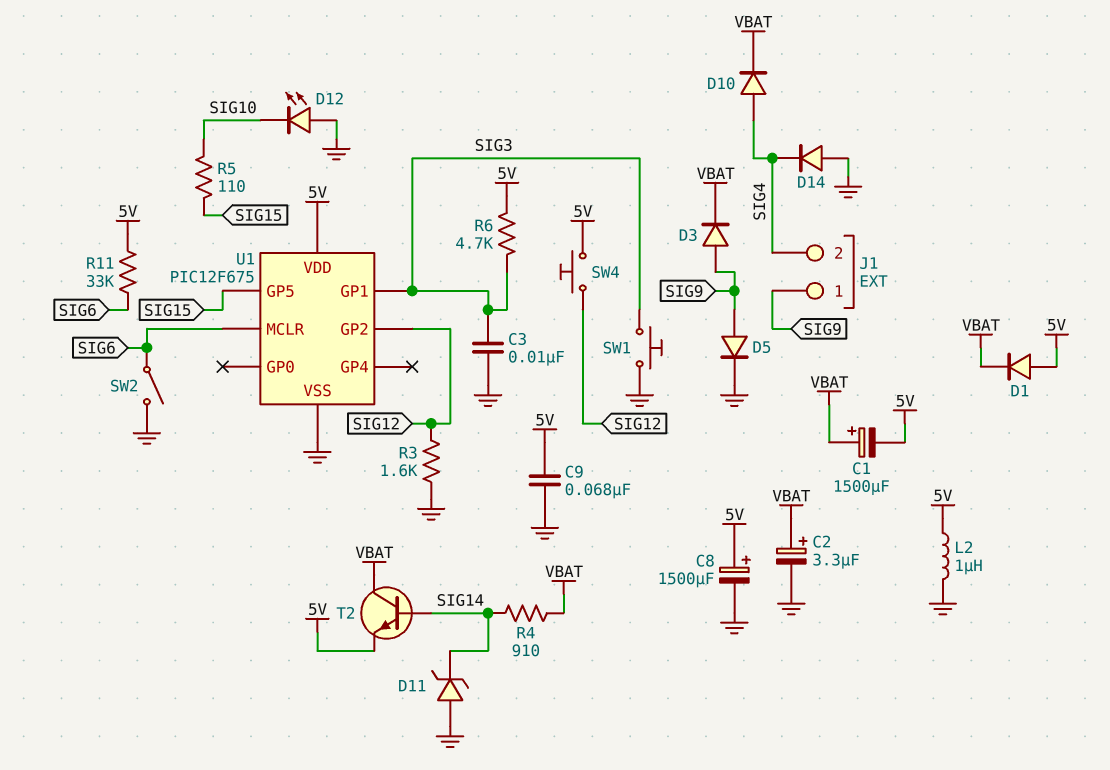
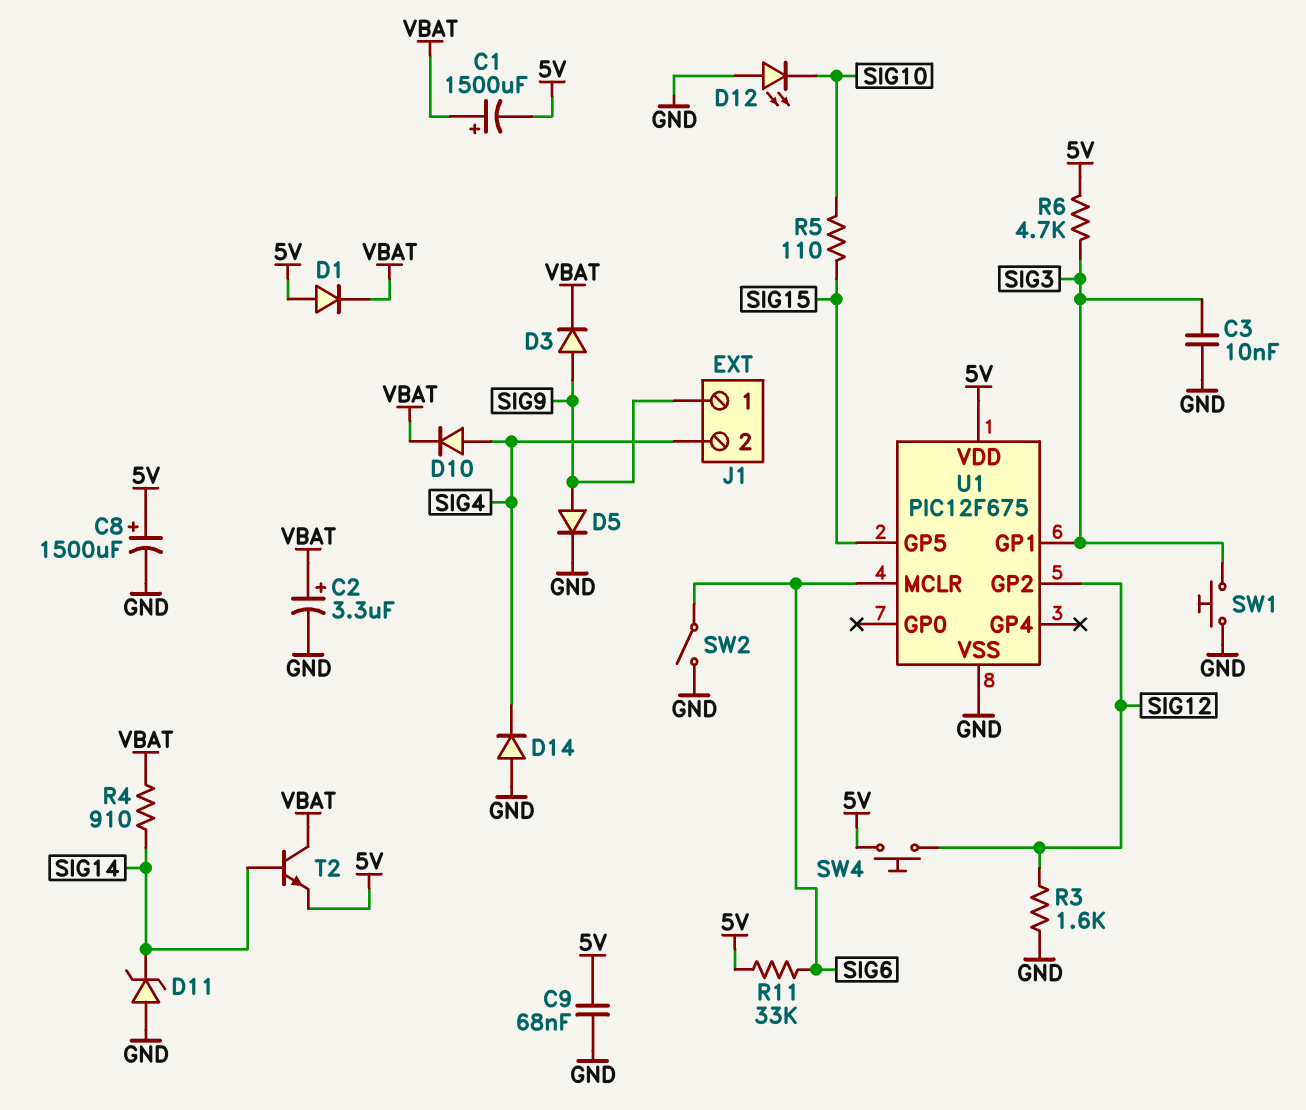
L2: 1uH (5V, GND) -> none

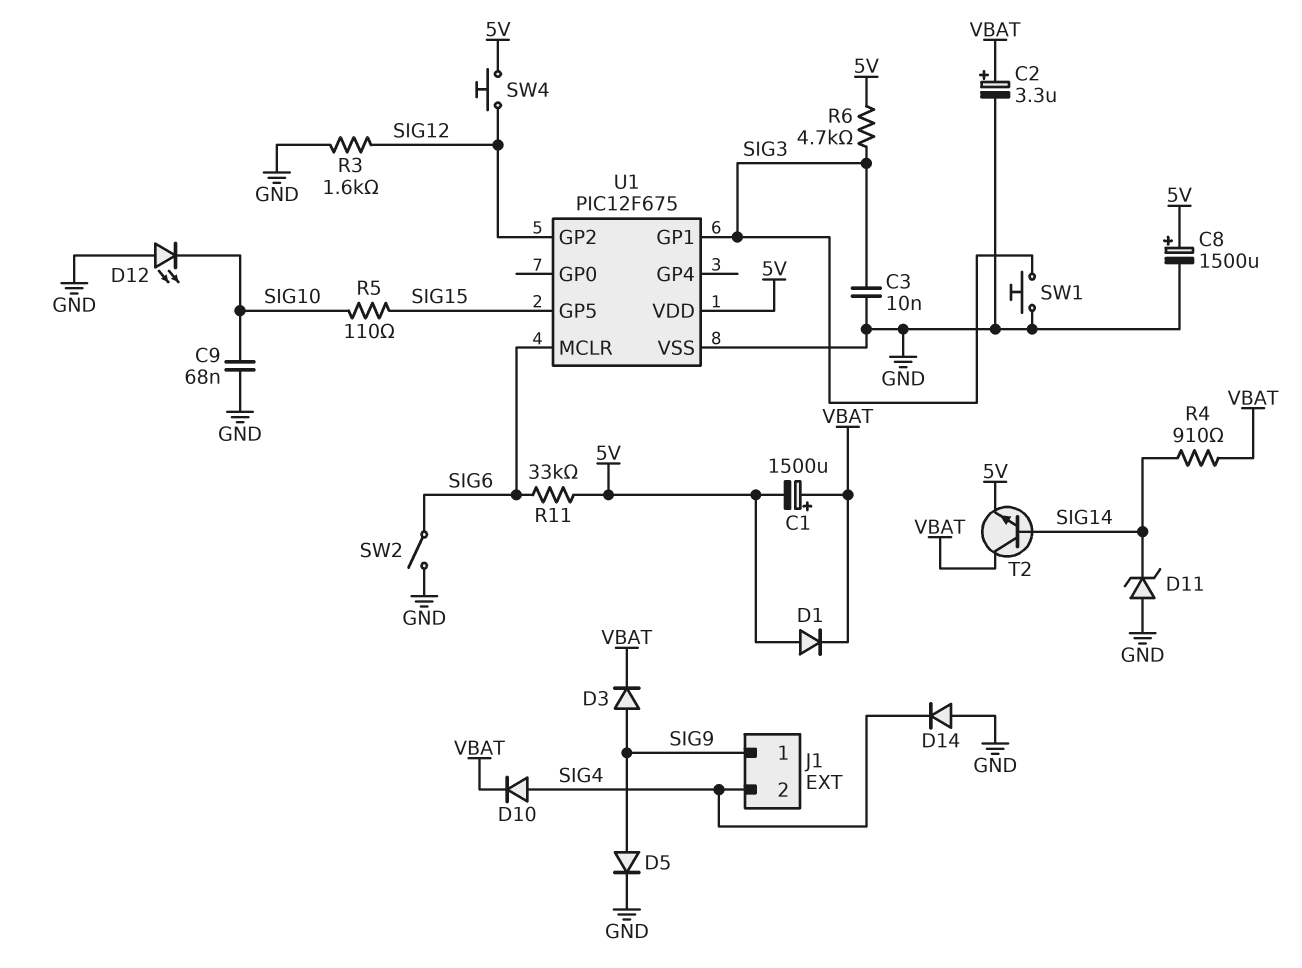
C9: 68nF (5V, GND) -> 68nF (GND, SIG10)

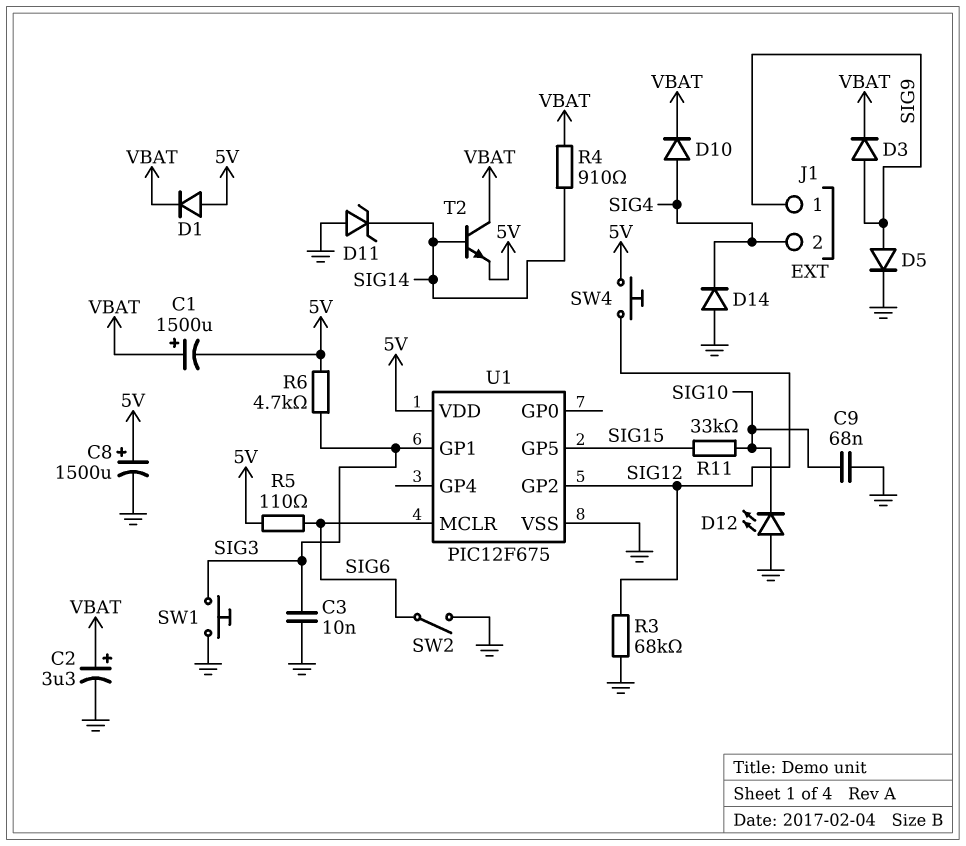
R3: 1.6k (GND, SIG12) -> 68k (GND, SIG12)
R5: 110 (SIG10, SIG15) -> 110 (5V, SIG6)
R11: 33k (5V, SIG6) -> 33k (SIG10, SIG15)

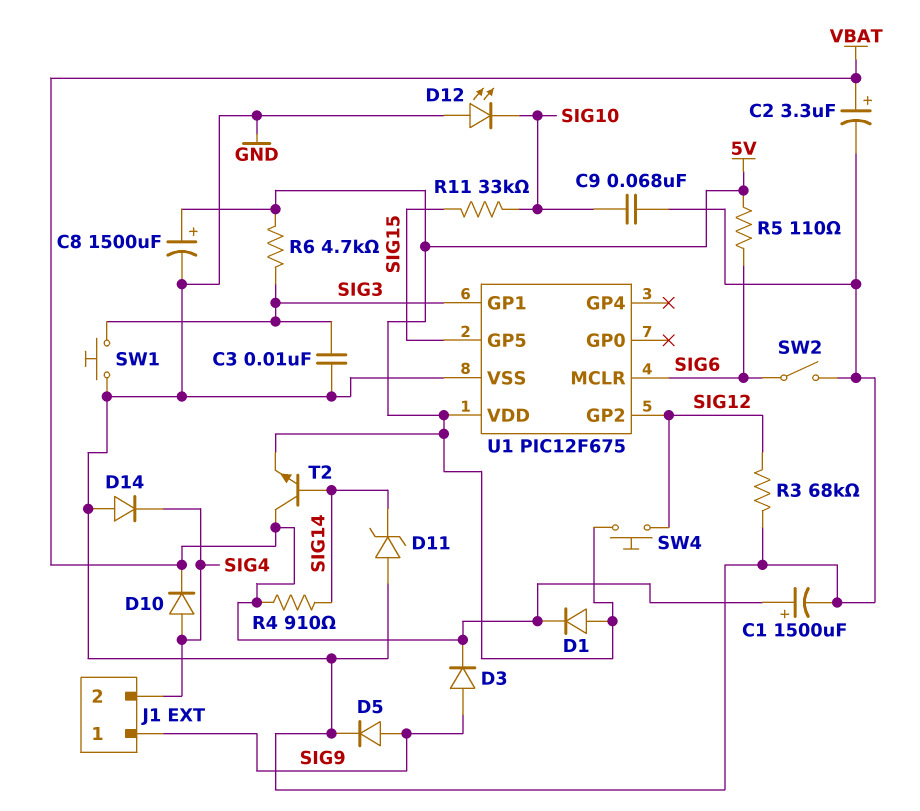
C1: 1500uF (plus VBAT, minus 5V) -> 1500uF (plus VBAT, minus GND)

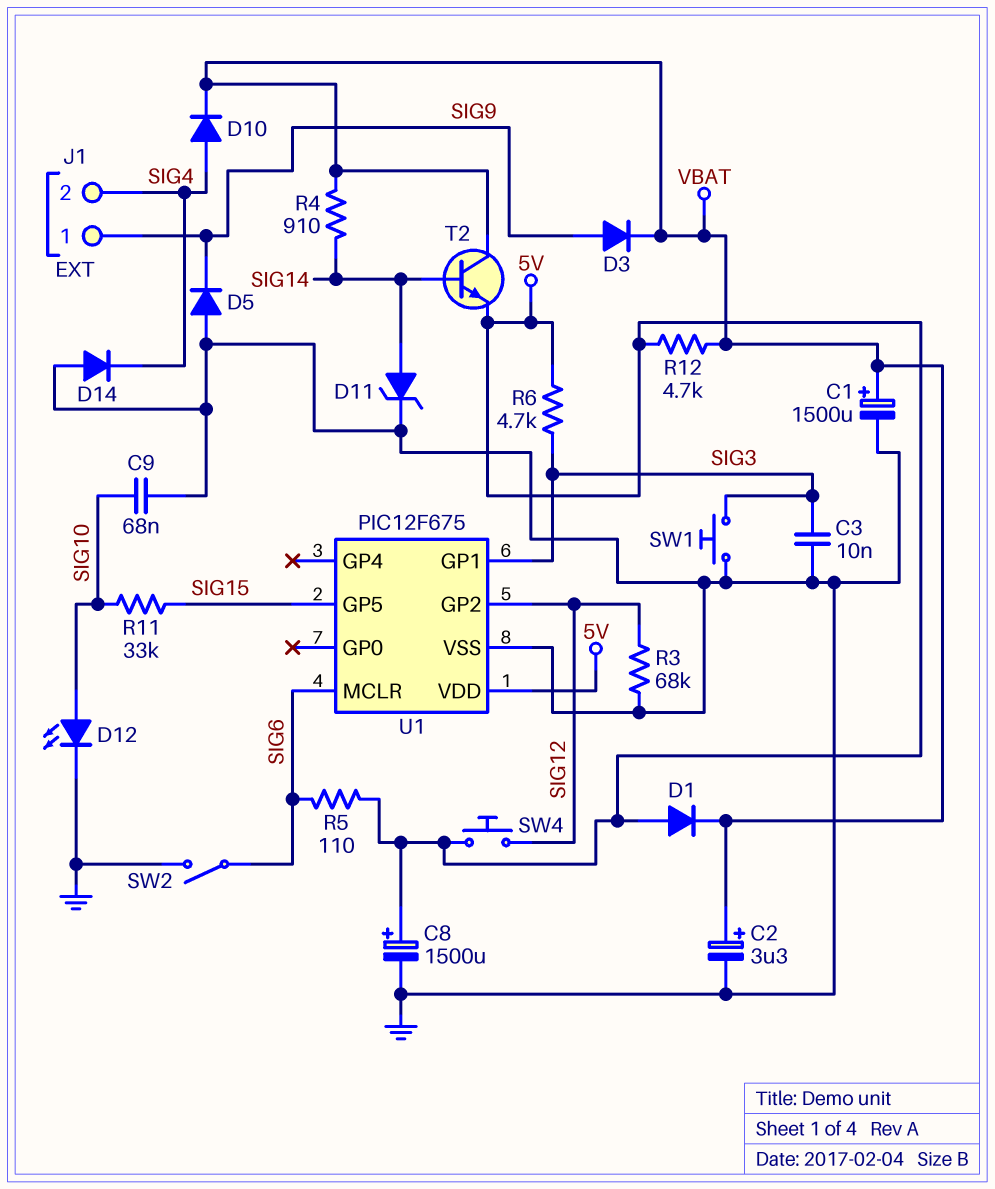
D5: diode (A SIG9, K GND) -> diode (A GND, K SIG9)
D11: zener (A GND, K SIG14) -> zener (A SIG14, K GND)
D12: LED (A GND, K SIG10) -> LED (A SIG10, K GND)
R12: none -> 4.7k (5V, VBAT)

